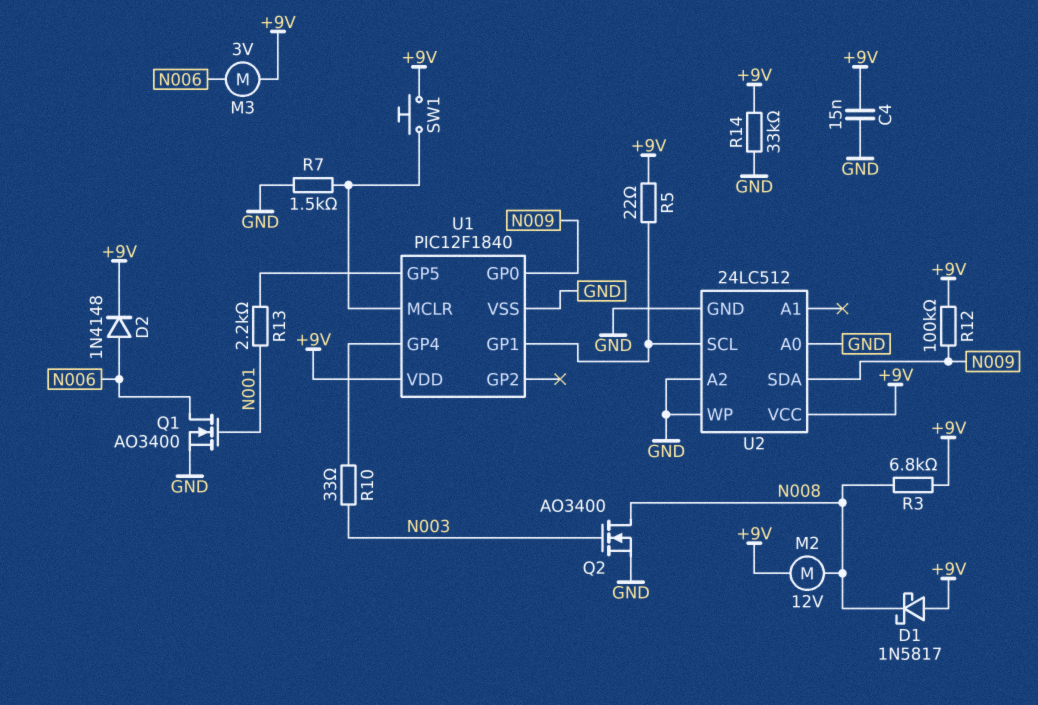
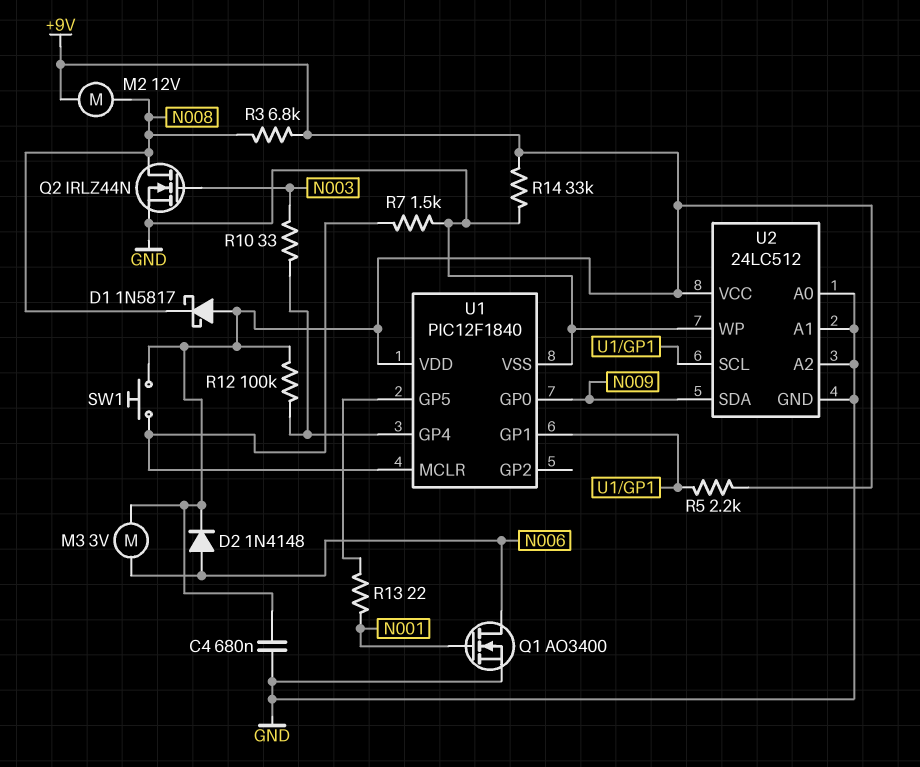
C4: 15nF (+9V, GND) -> 680nF (+9V, GND)
Q2: NMOS AO3400 (G N003, D N008, S GND) -> NMOS IRLZ44N (G N003, D N008, S GND)
R5: 22 (+9V, U1/GP1) -> 2.2k (+9V, U1/GP1)
R12: 100k (+9V, N009) -> 100k (+9V, U1/GP4)
R13: 2.2k (N001, U1/GP5) -> 22 (N001, U1/GP5)
U2 pin A1: none -> GND

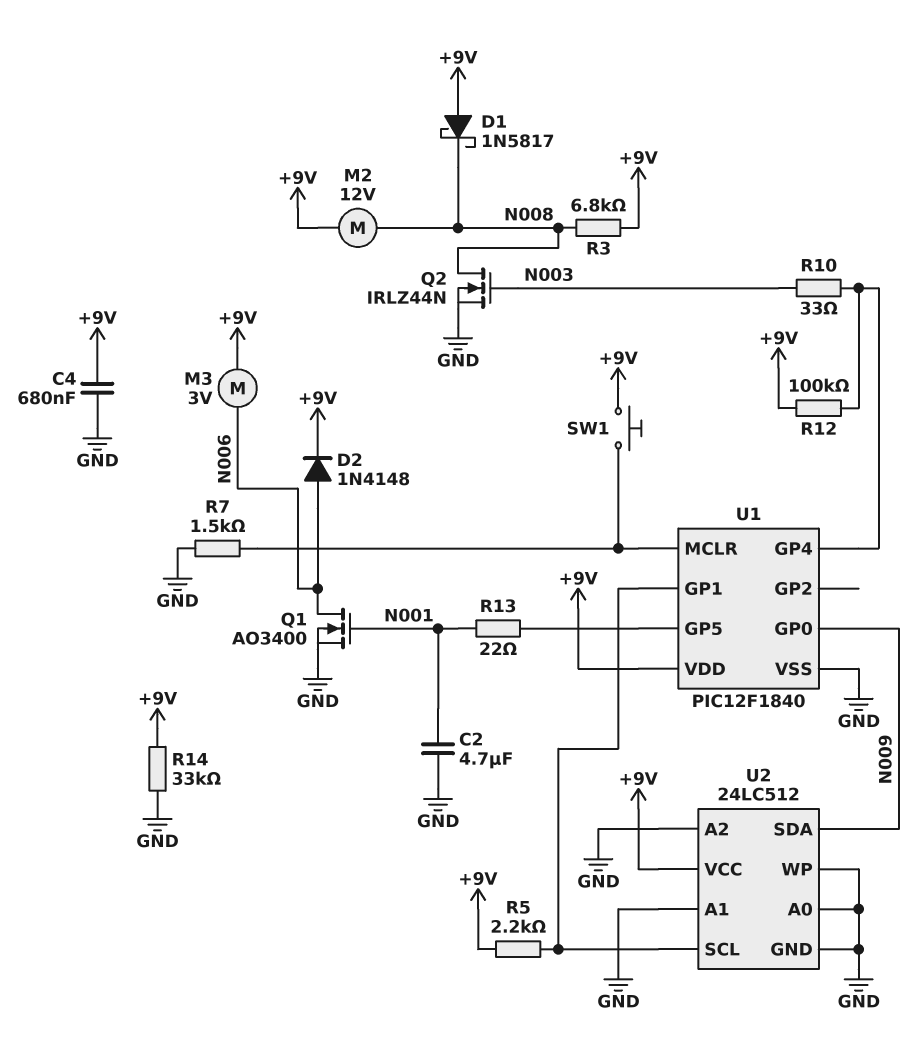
C2: none -> 4.7uF (GND, N001)

